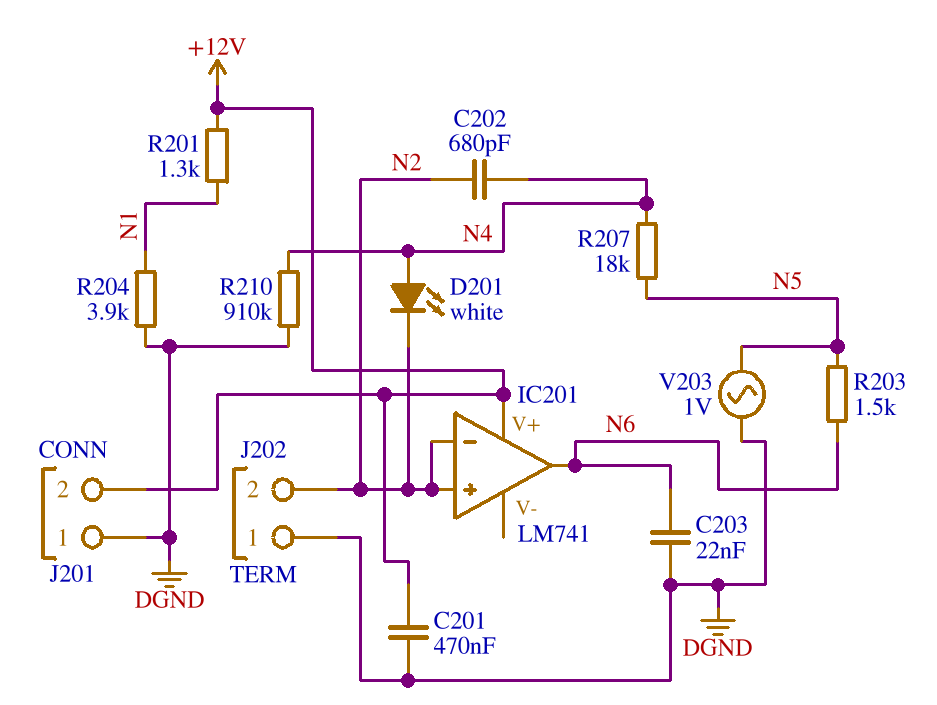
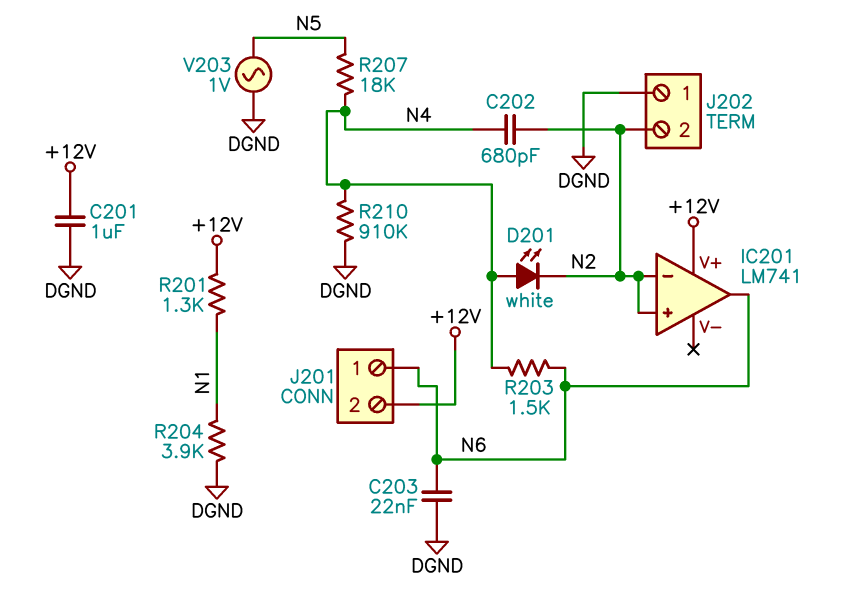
C201: 470nF (+12V, DGND) -> 1uF (+12V, DGND)
J201 pin 1: DGND -> N6
R203: 1.5k (N5, N6) -> 1.5k (N4, N6)

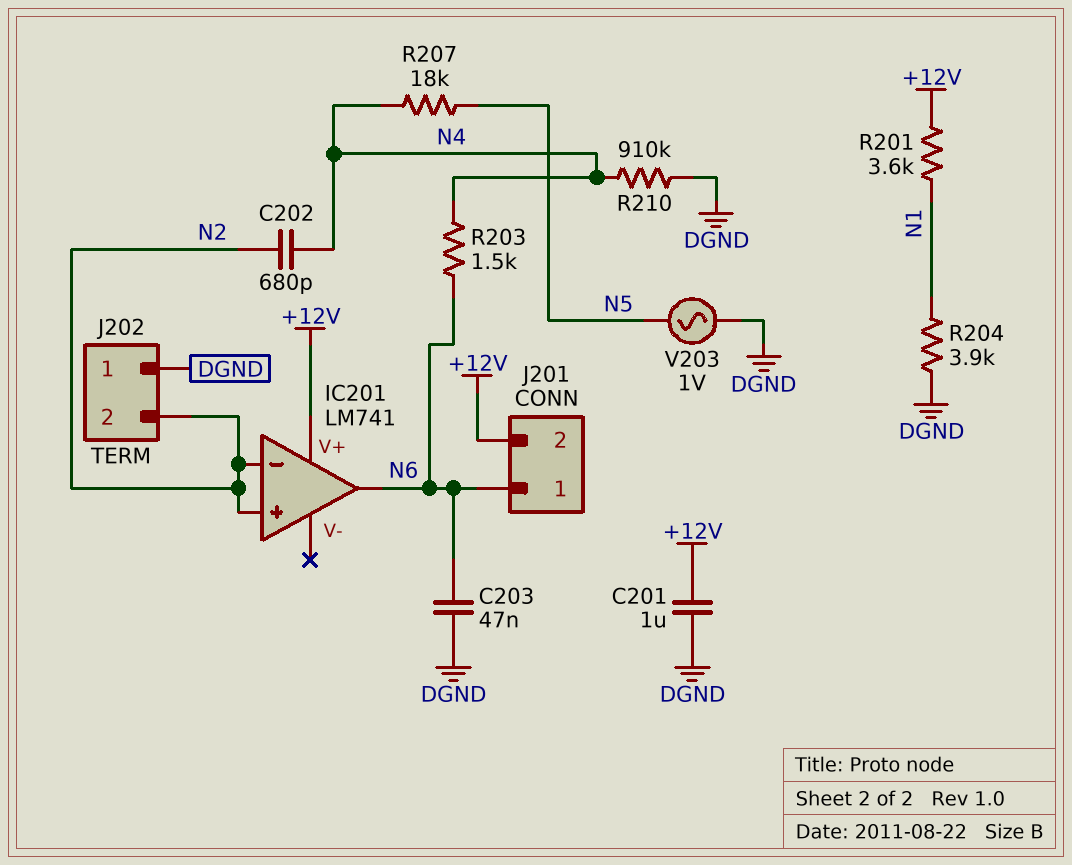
C203: 22nF (DGND, N6) -> 47nF (DGND, N6)
D201: LED white (A N4, K N2) -> none
R201: 1.3k (+12V, N1) -> 3.6k (+12V, N1)

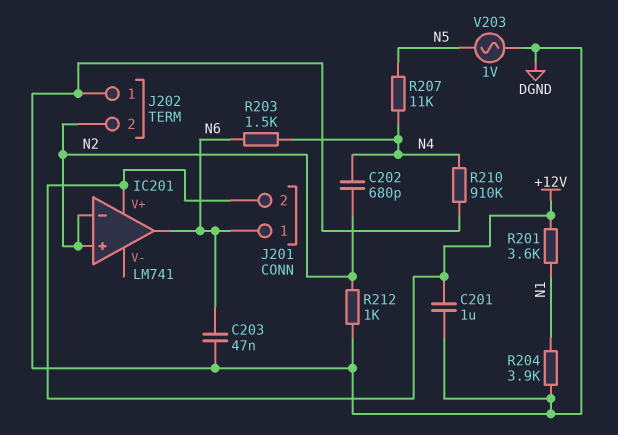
R207: 18k (N4, N5) -> 11k (N4, N5)
R212: none -> 1k (DGND, N2)

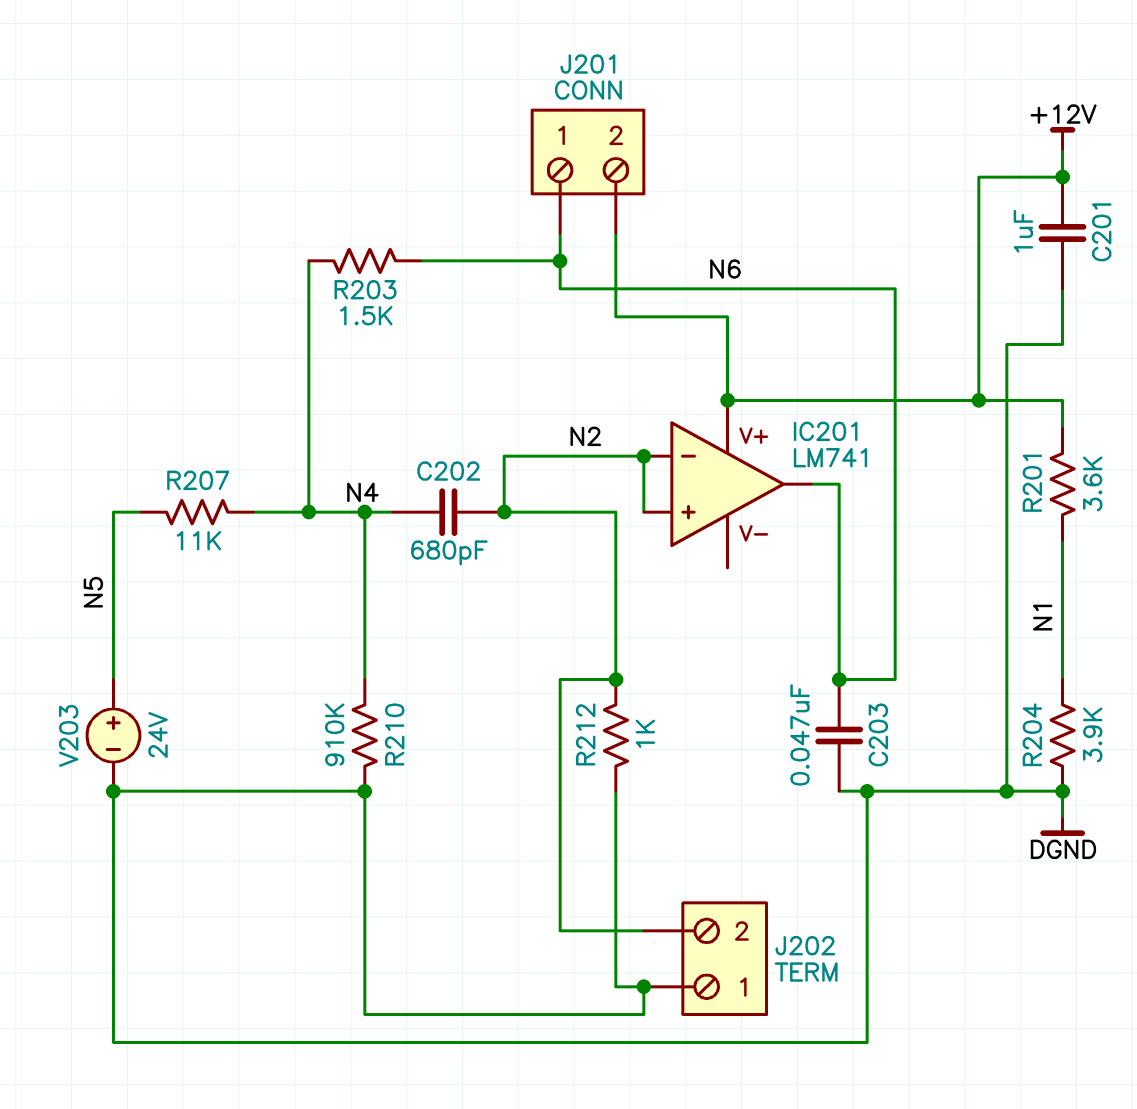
V203: AC 1V (DGND, N5) -> 24V (plus N5, minus DGND)

